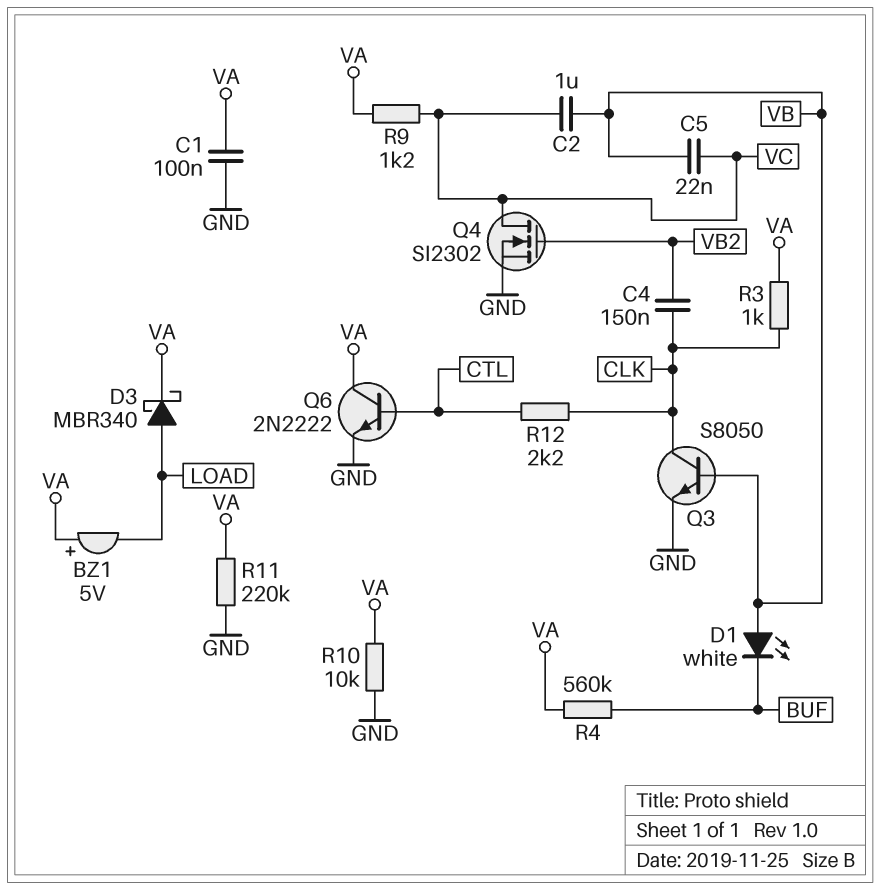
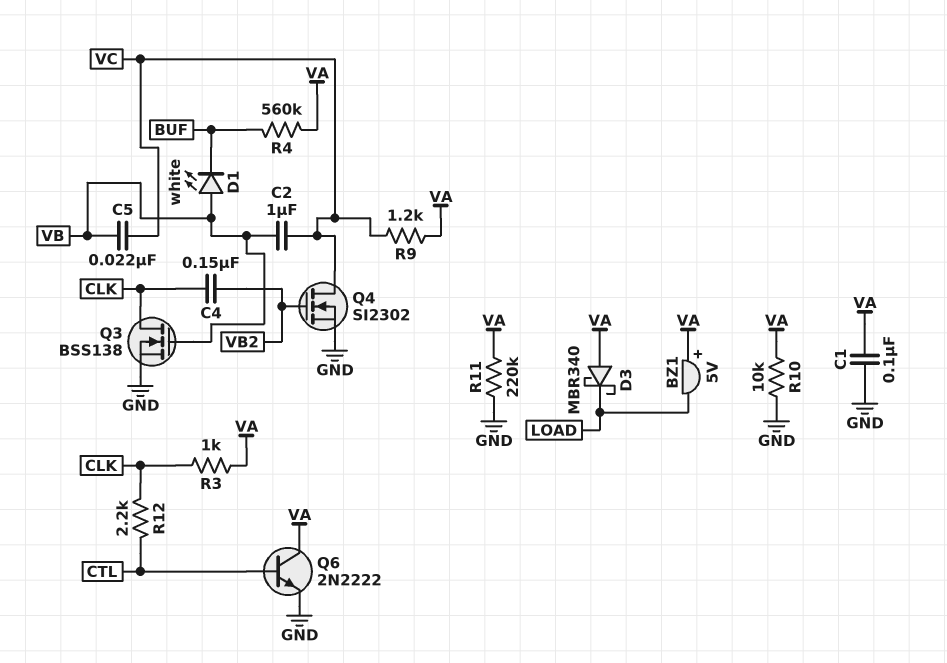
D3: schottky MBR340 (A LOAD, K VA) -> schottky MBR340 (A VA, K LOAD)
Q3: NPN S8050 (B VB, C CLK, E GND) -> NMOS BSS138 (G VB, D CLK, S GND)

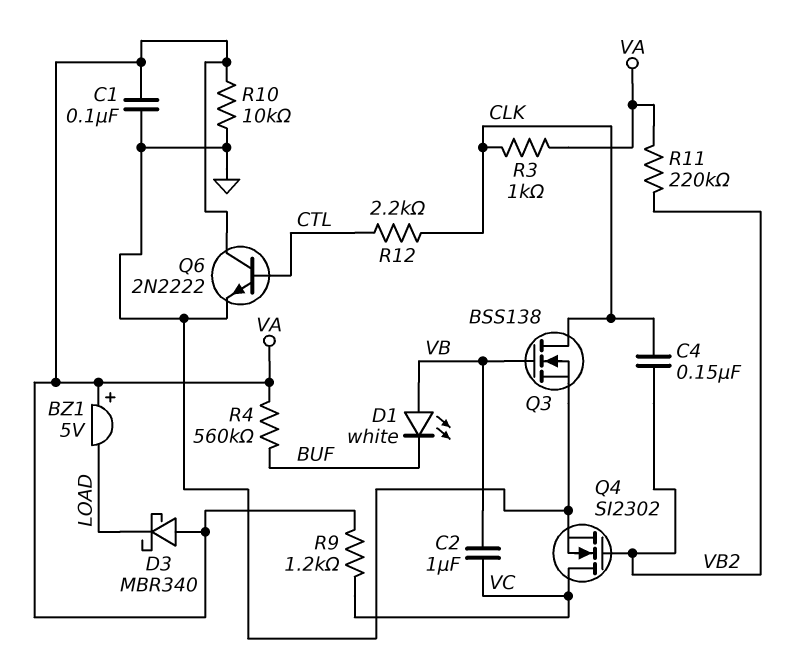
C5: 22nF (VB, VC) -> none
R11: 220k (GND, VA) -> 220k (VA, VB2)

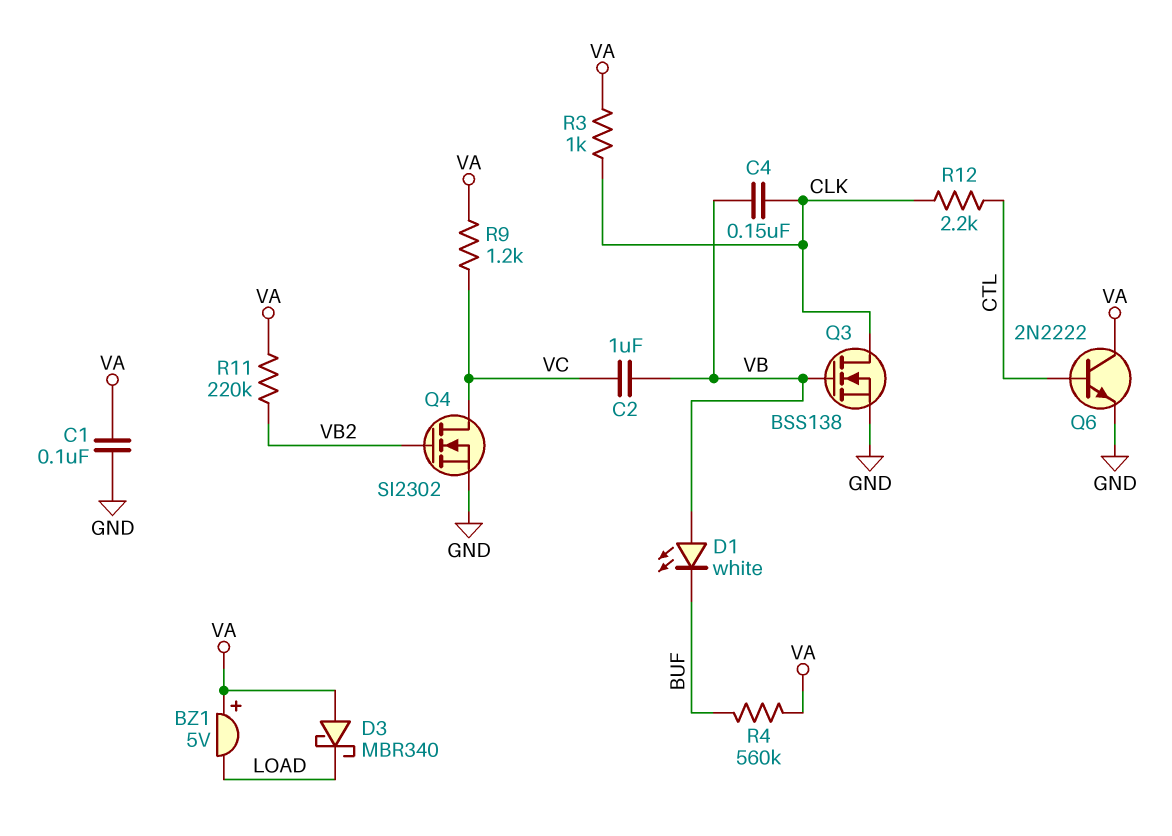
C4: 150nF (CLK, VB2) -> 150nF (CLK, VB)
R10: 10k (GND, VA) -> none

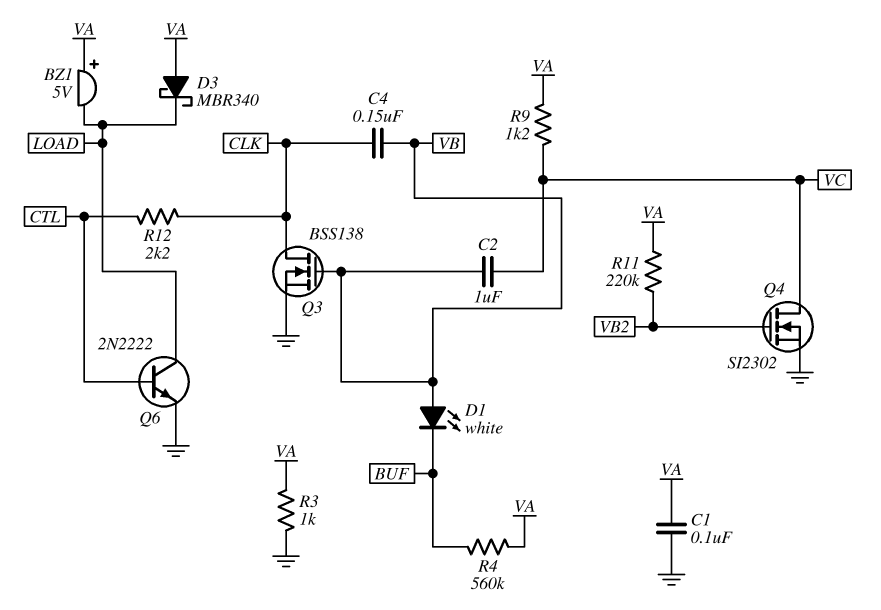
Q6: NPN 2N2222 (B CTL, C VA, E GND) -> NPN 2N2222 (B CTL, C LOAD, E GND)
R3: 1k (CLK, VA) -> 1k (GND, VA)

